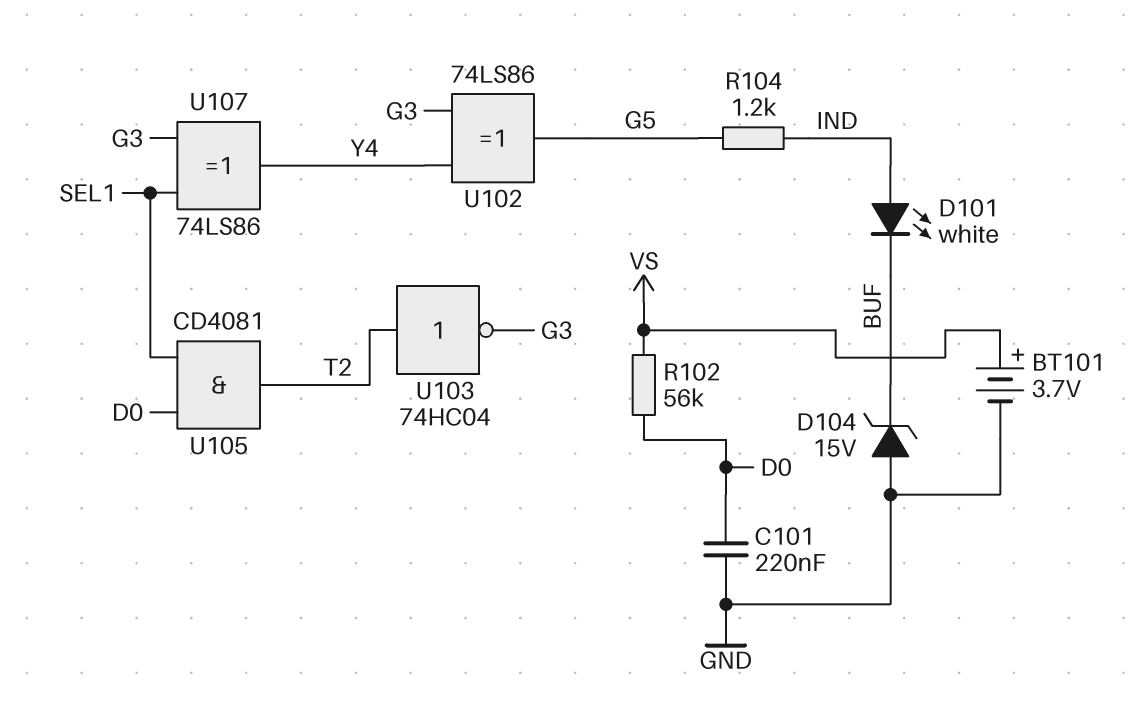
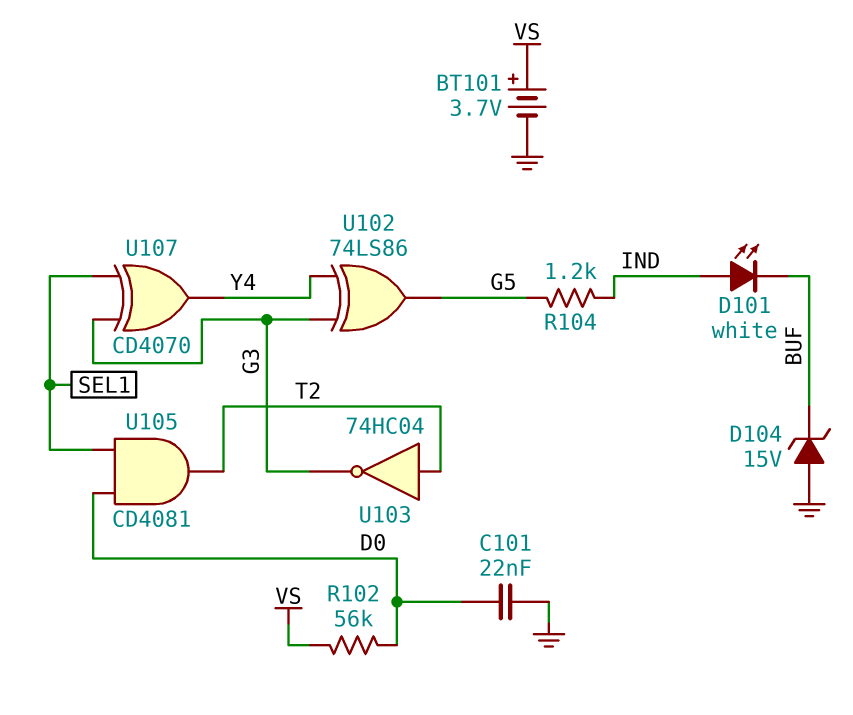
C101: 220nF (D0, GND) -> 22nF (D0, GND)
U107: XOR 74LS86 (in G3, in SEL1, out Y4) -> XOR CD4070 (in G3, in SEL1, out Y4)

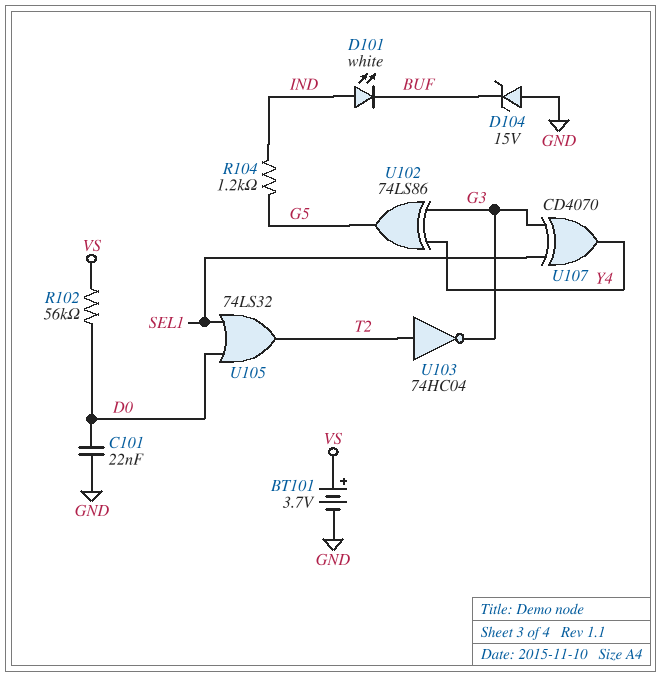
U105: AND CD4081 (in D0, in SEL1, out T2) -> OR 74LS32 (in D0, in SEL1, out T2)

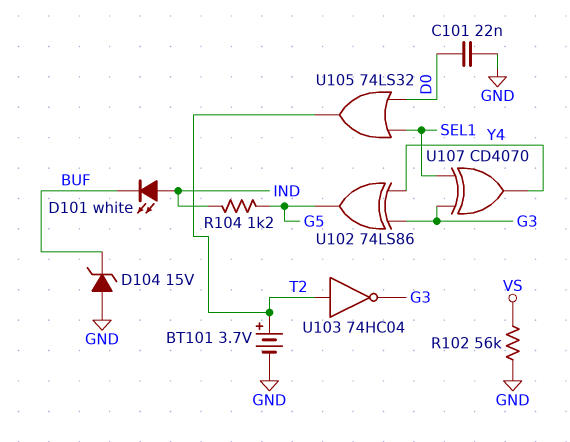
BT101: 3.7V (plus VS, minus GND) -> 3.7V (plus T2, minus GND)
R102: 56k (D0, VS) -> 56k (GND, VS)

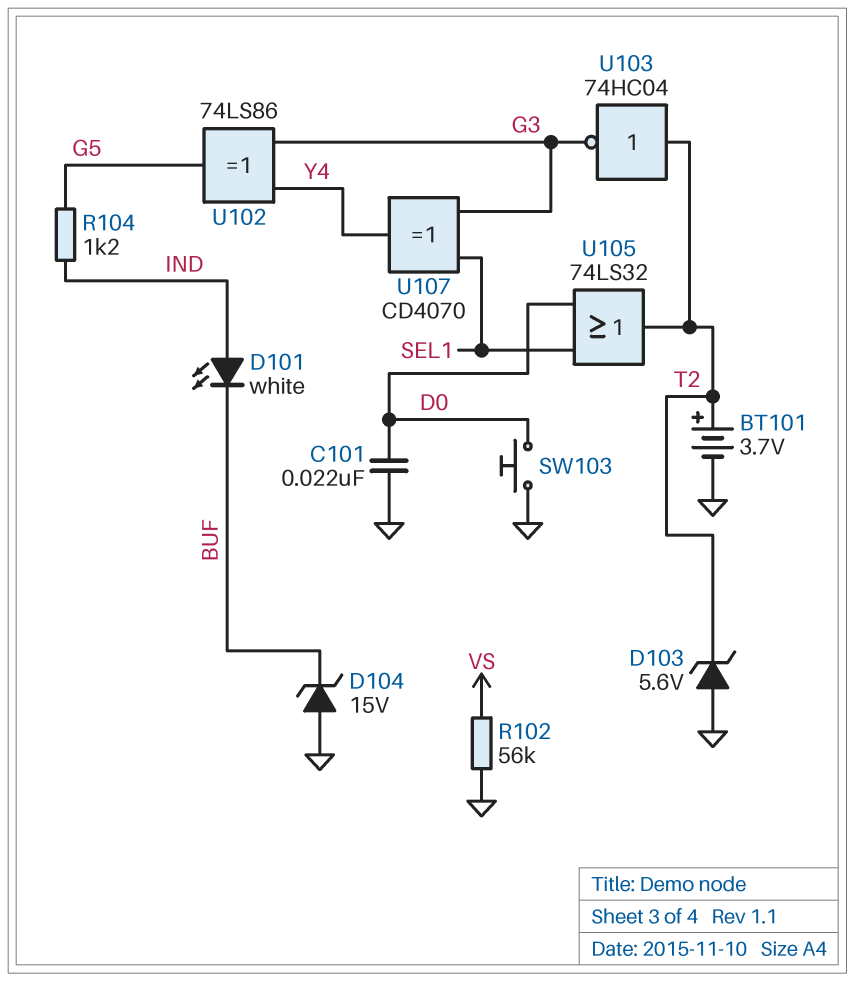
D103: none -> zener 5.6V (A GND, K T2)
SW103: none -> button (D0, GND)

